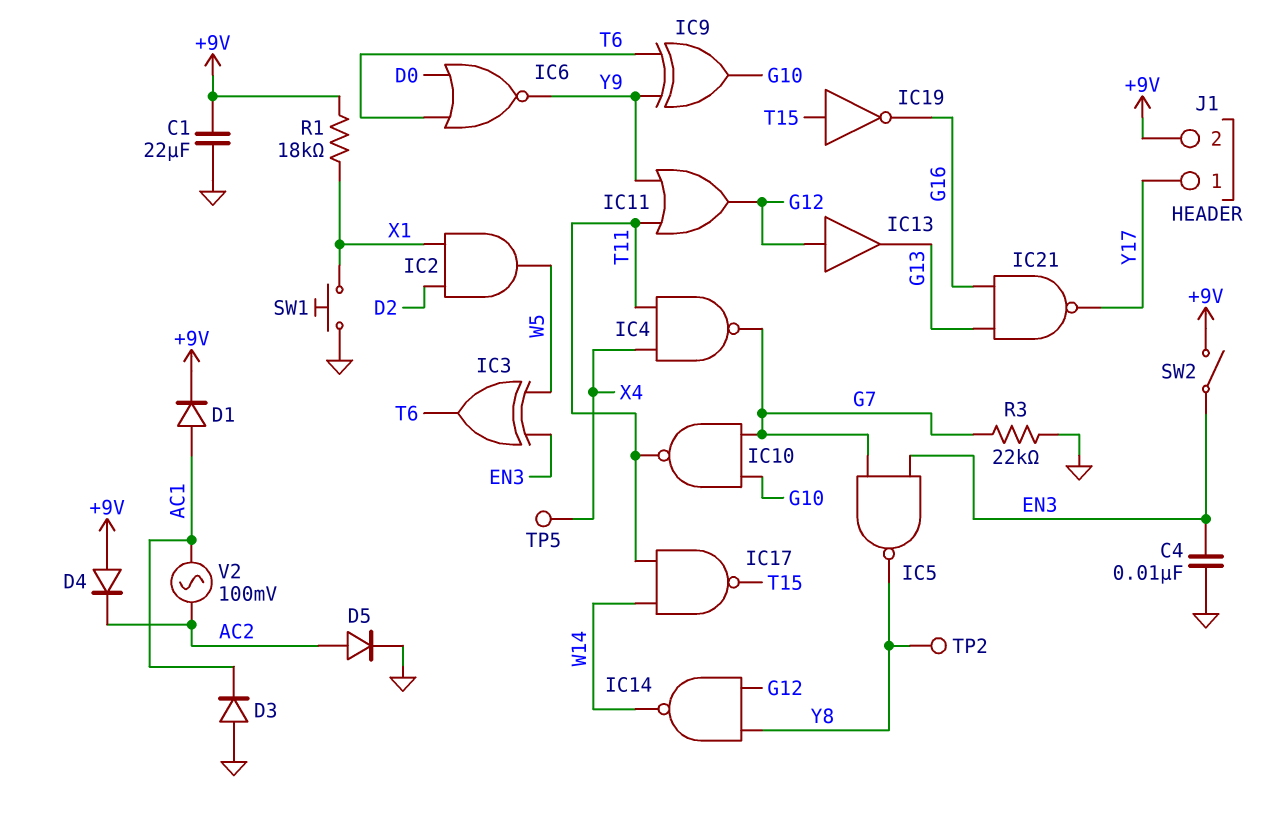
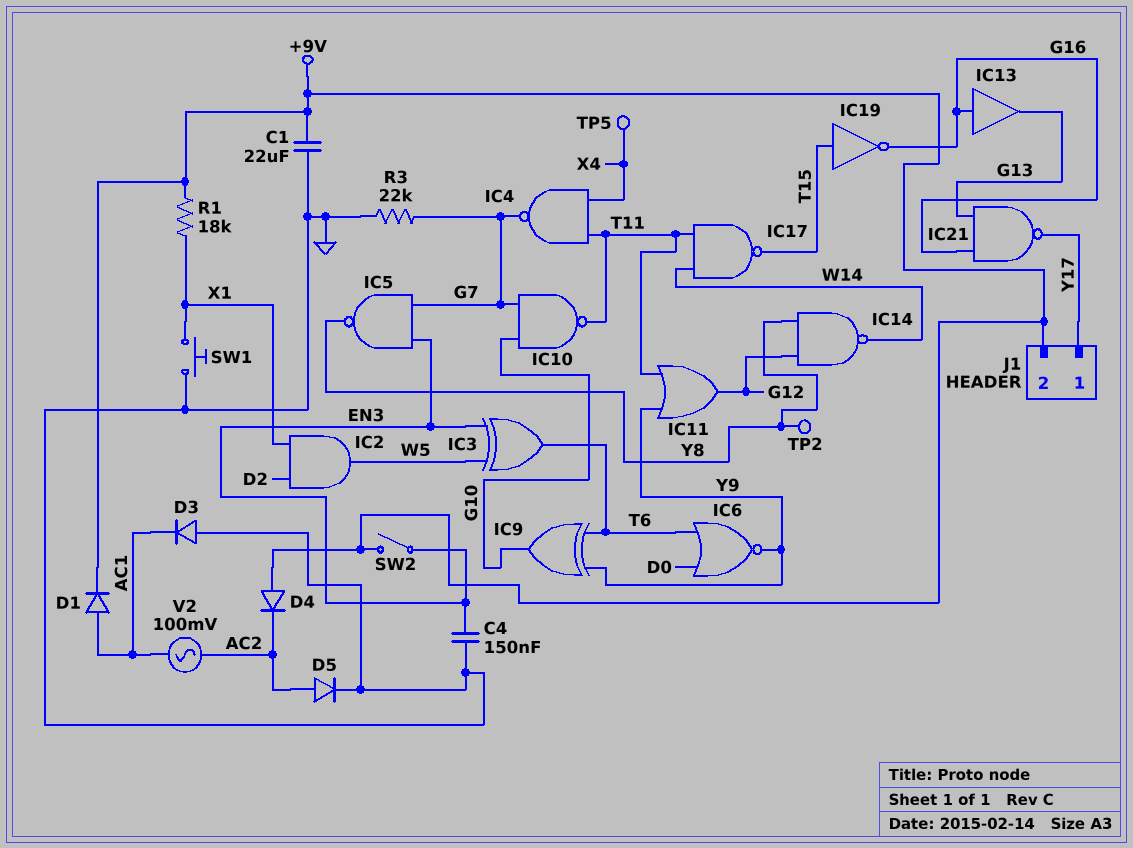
C4: 10nF (EN3, GND) -> 150nF (EN3, GND)
IC13: buffer (in G12, out G13) -> buffer (in G16, out G13)

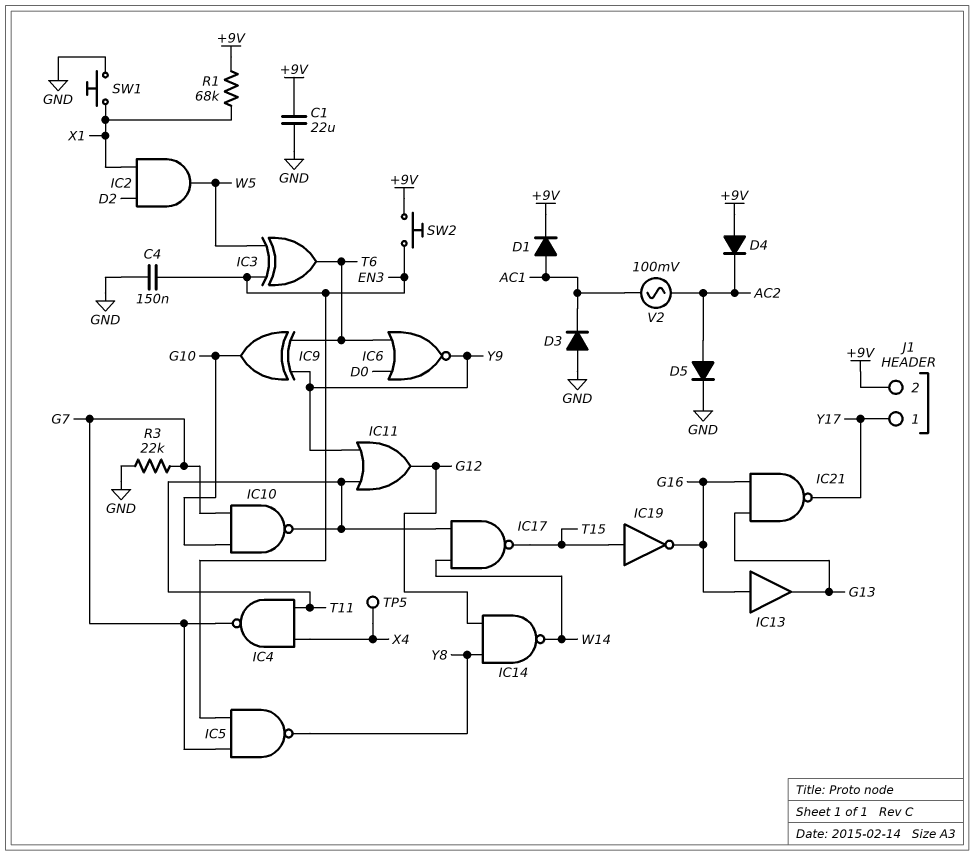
R1: 18k (+9V, X1) -> 68k (+9V, X1)
SW2: switch (+9V, EN3) -> button (+9V, EN3)
TP2: test point (Y8) -> none

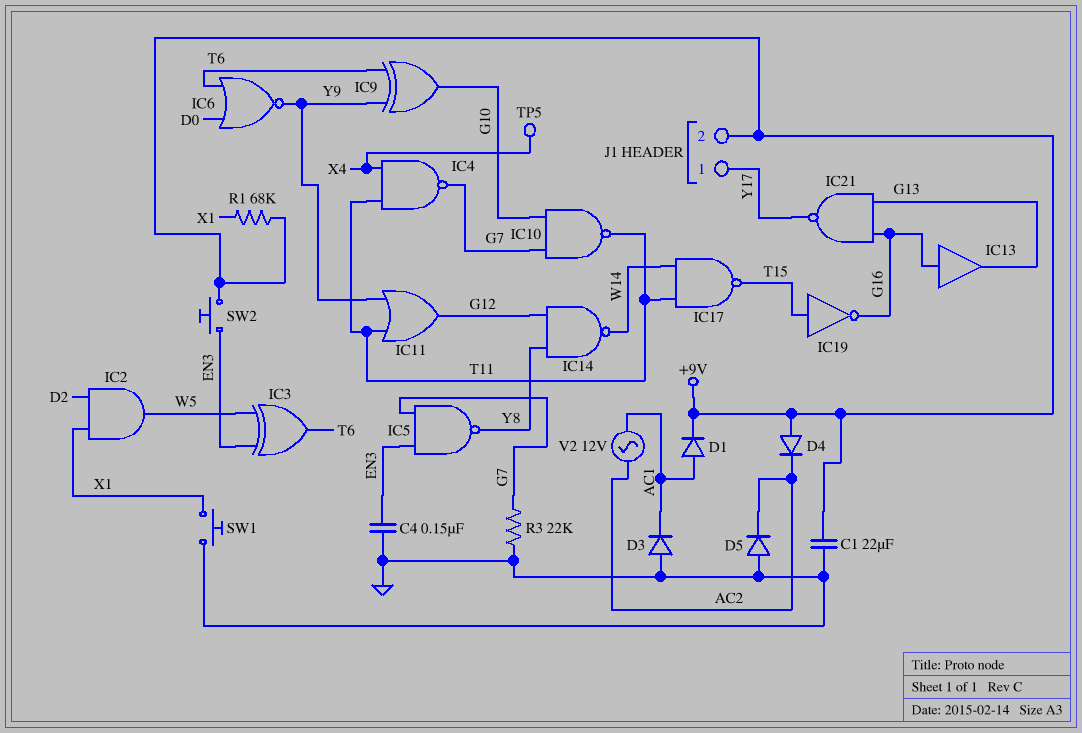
D5: diode (A AC2, K GND) -> diode (A GND, K AC2)
V2: AC 100mV (AC1, AC2) -> AC 12V (AC1, AC2)

